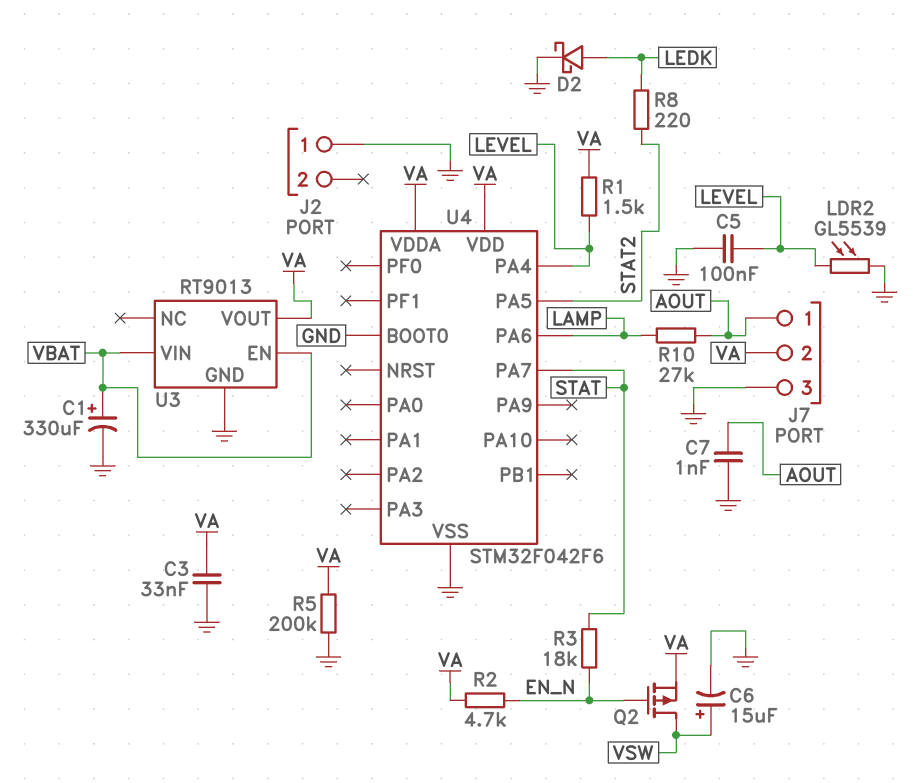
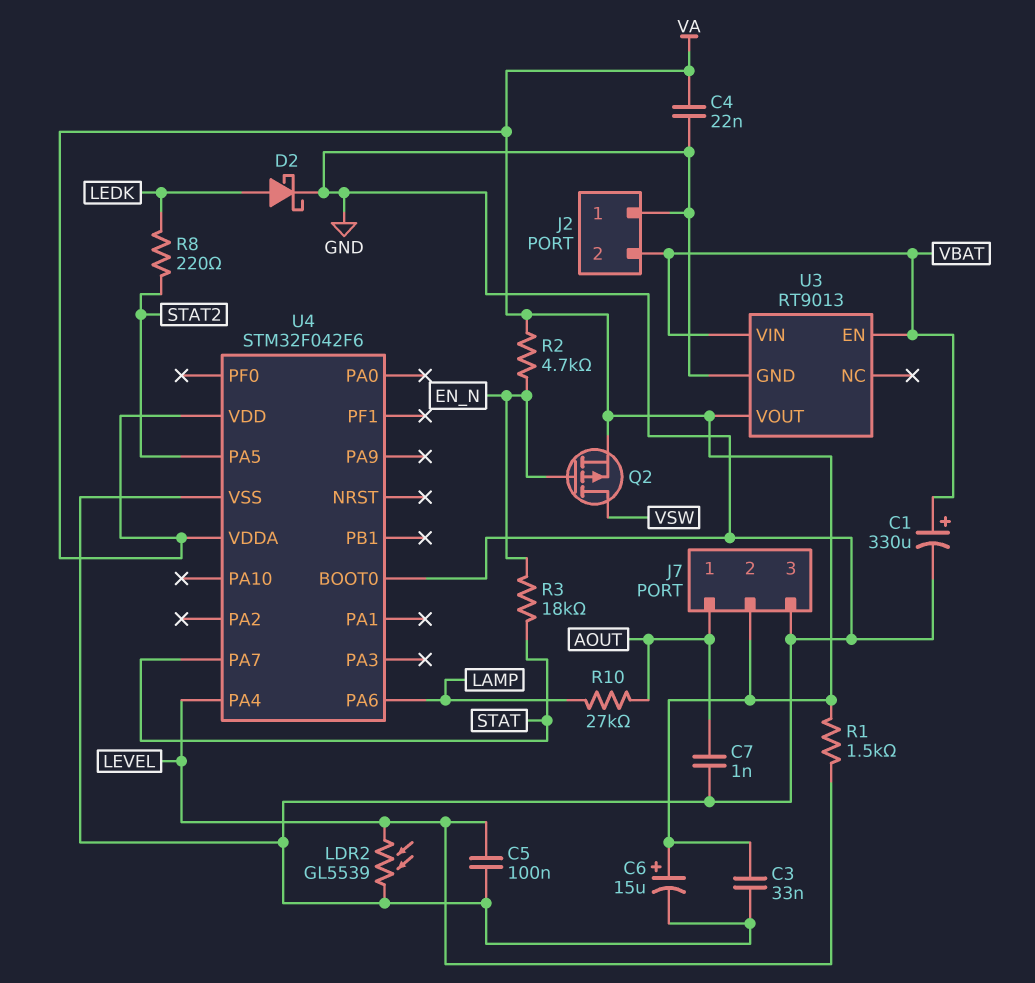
C4: none -> 22nF (GND, VA)
C6: 15uF (plus VSW, minus GND) -> 15uF (plus VA, minus GND)
J2 pin 2: none -> VBAT
R5: 200k (GND, VA) -> none

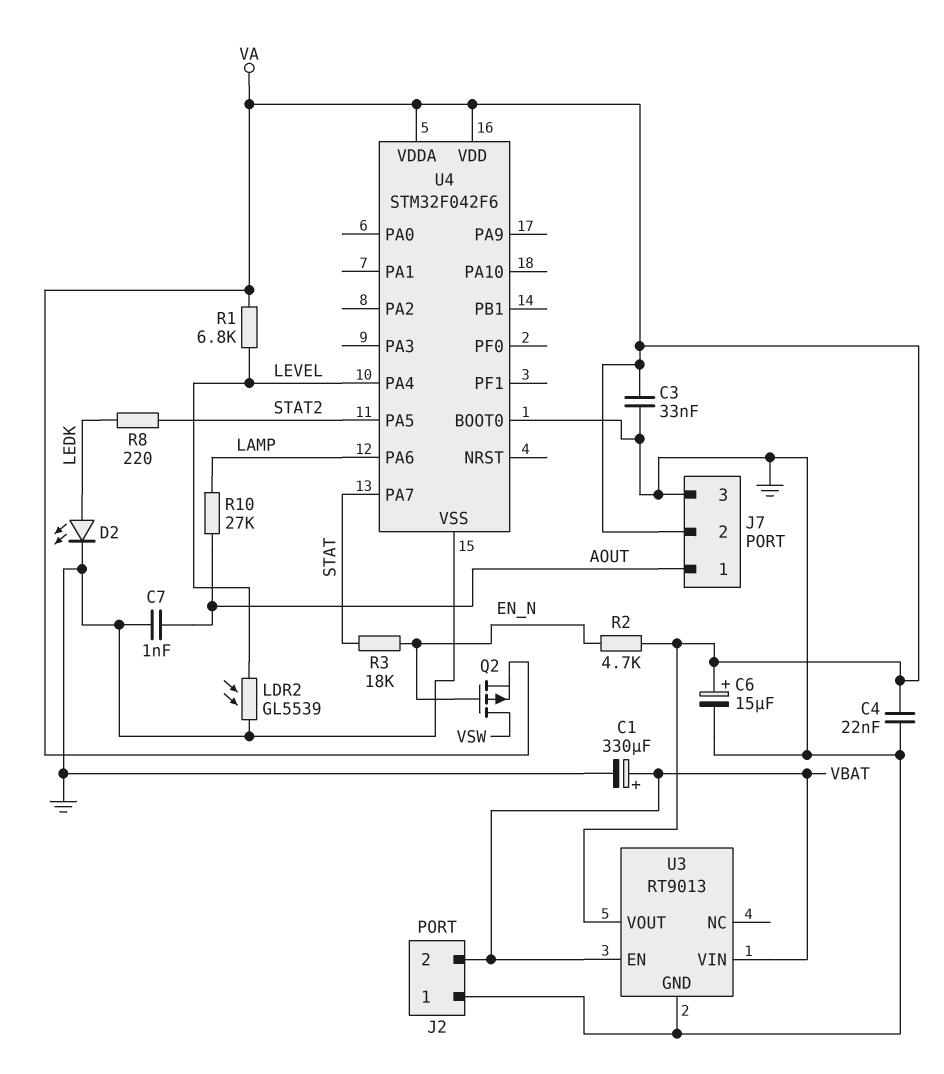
C5: 100nF (GND, LEVEL) -> none
D2: schottky (A LEDK, K GND) -> LED (A LEDK, K GND)
R1: 1.5k (LEVEL, VA) -> 6.8k (LEVEL, VA)

